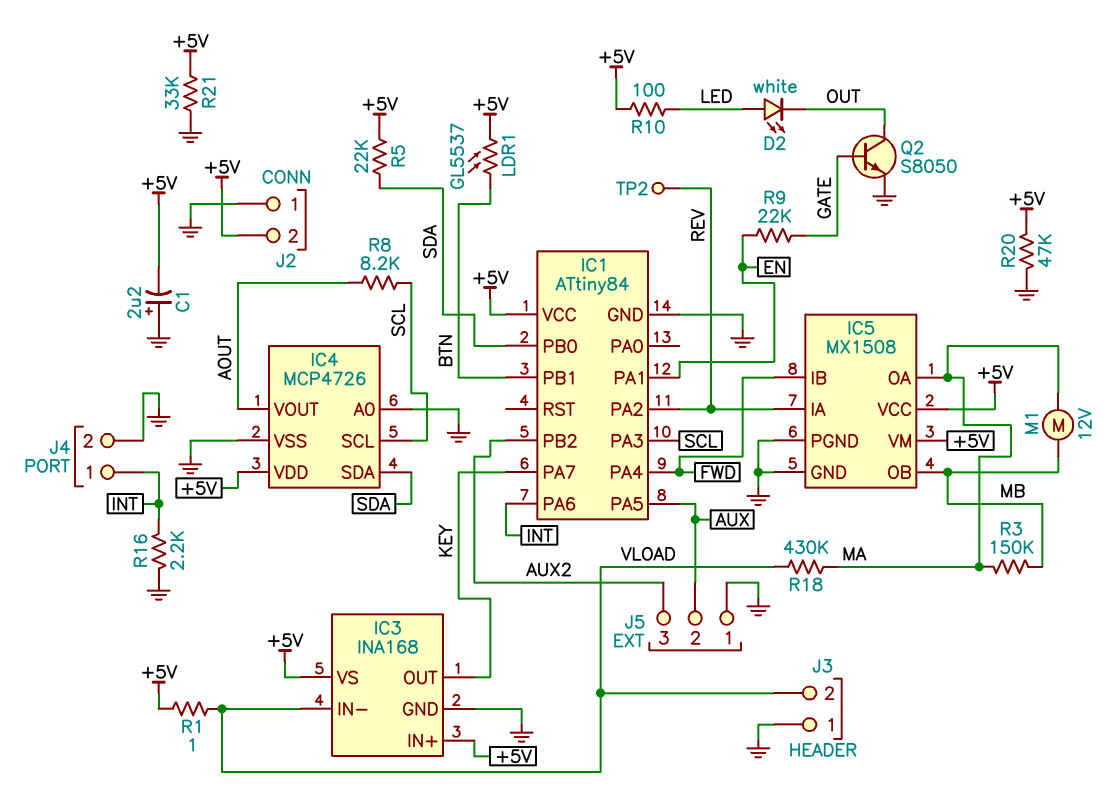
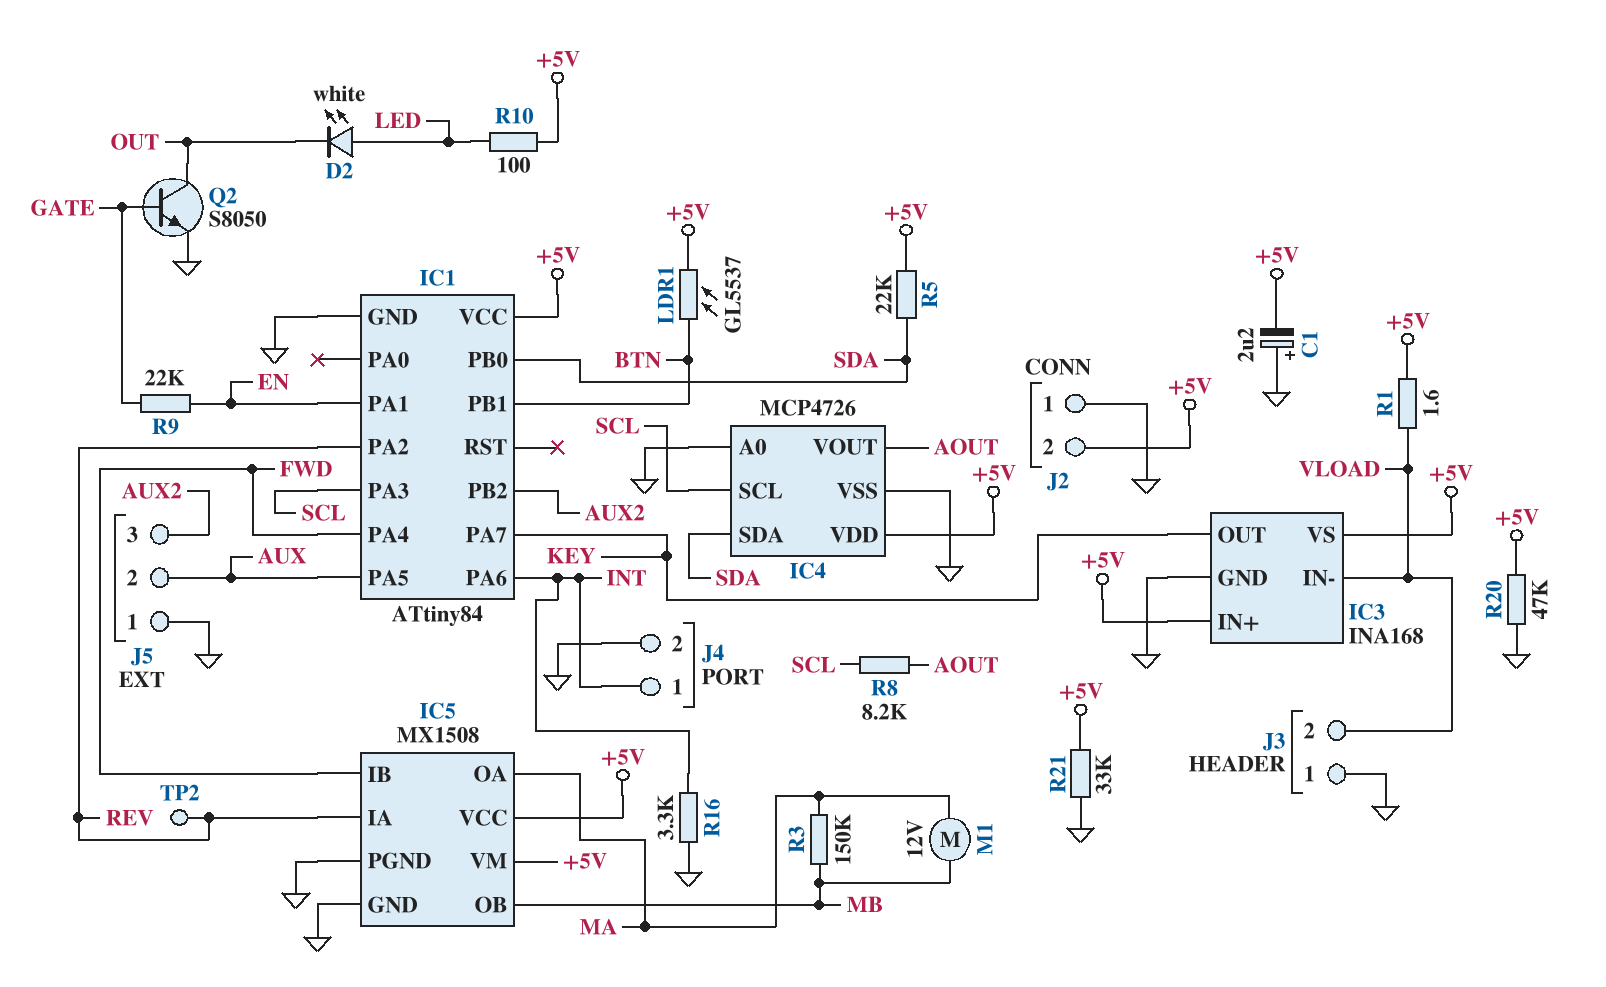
R1: 1 (+5V, VLOAD) -> 1.6 (+5V, VLOAD)
R16: 2.2k (GND, INT) -> 3.3k (GND, INT)
R18: 430k (MA, VLOAD) -> none

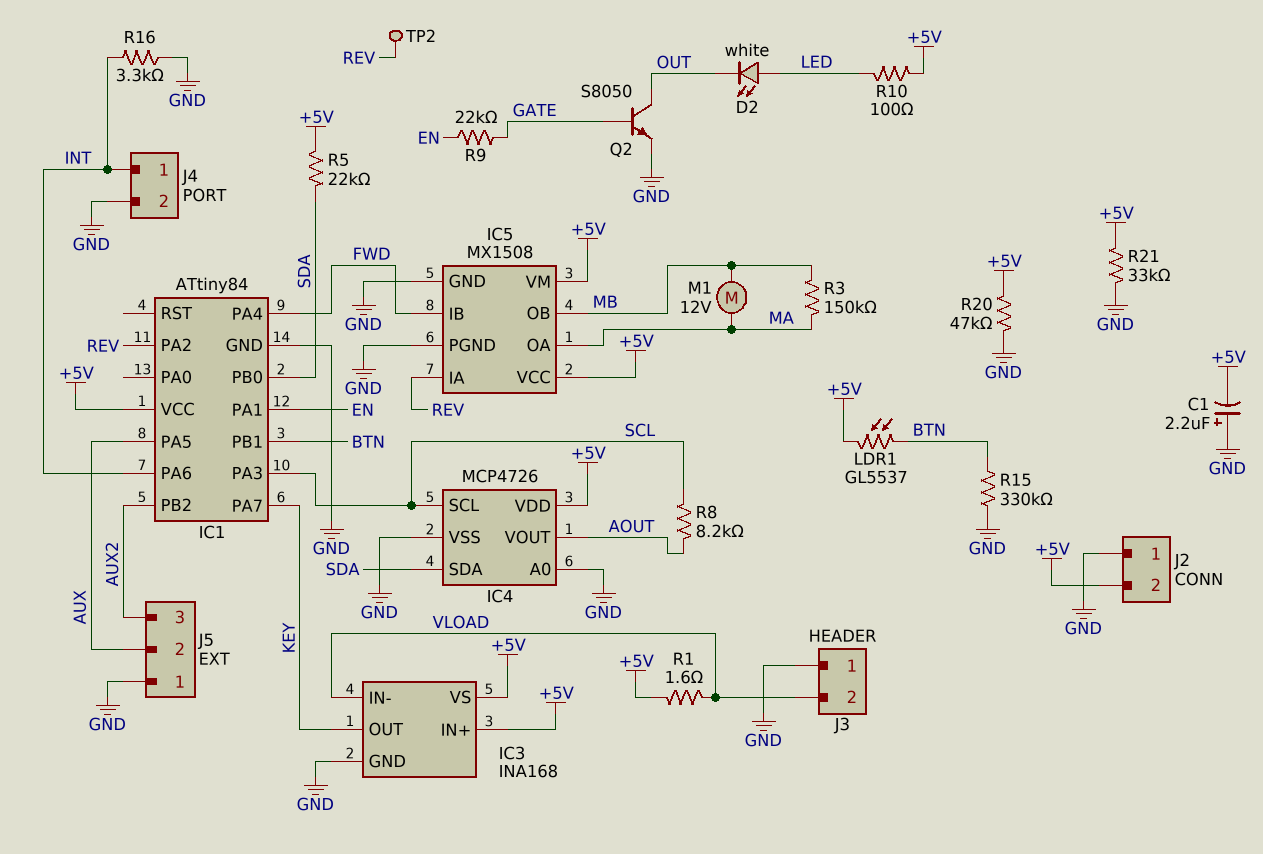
R15: none -> 330k (BTN, GND)

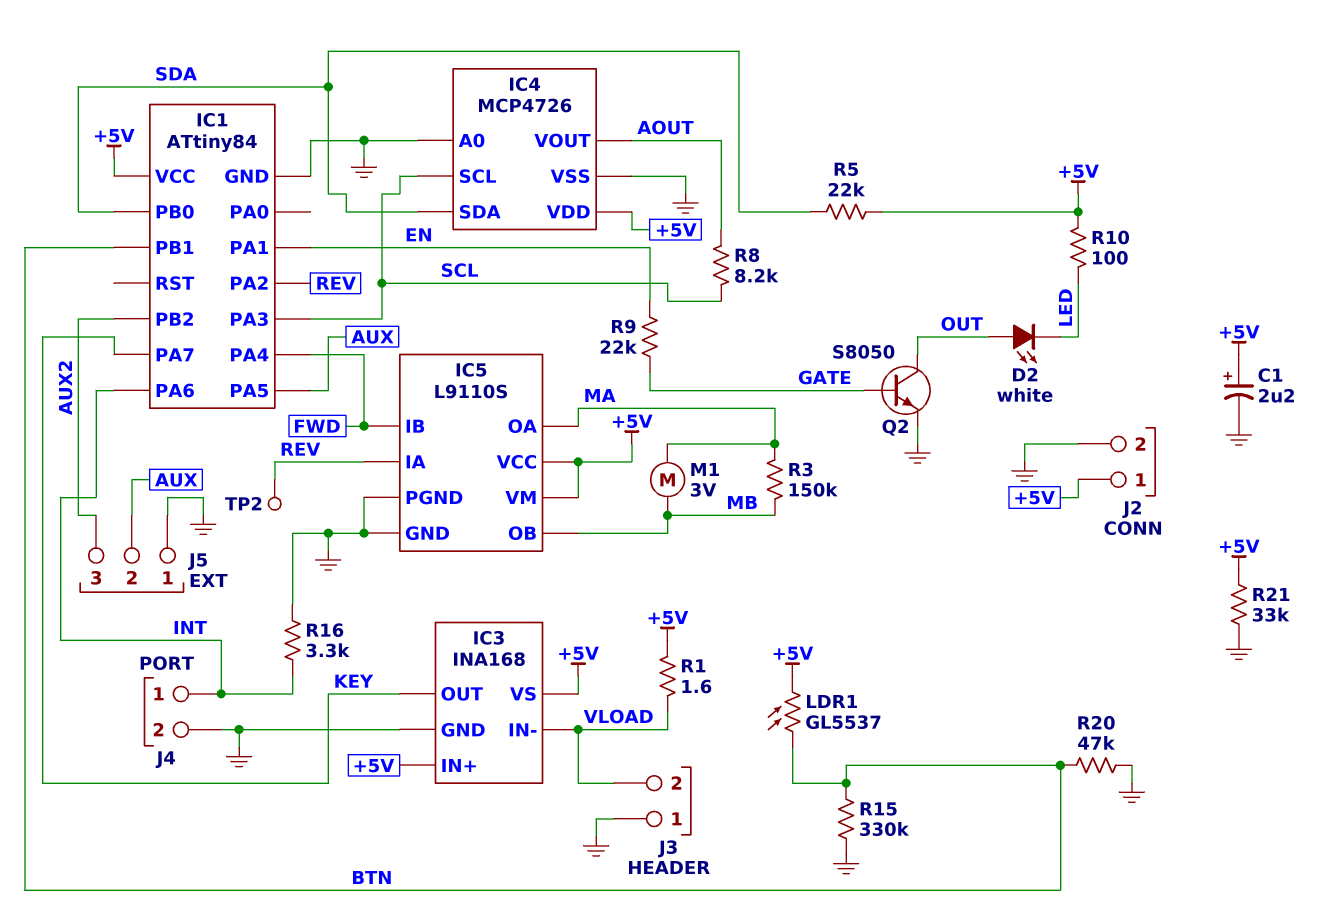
C1: 2.2uF (plus GND, minus +5V) -> 2.2uF (plus +5V, minus GND)
D2: LED white (A LED, K OUT) -> LED white (A OUT, K LED)
IC5: MX1508 -> L9110S
J2 pin 1: GND -> +5V
J2 pin 2: +5V -> GND
M1: motor 12V (MA, MB) -> motor 3V (MA, MB)
R20: 47k (+5V, GND) -> 47k (BTN, GND)

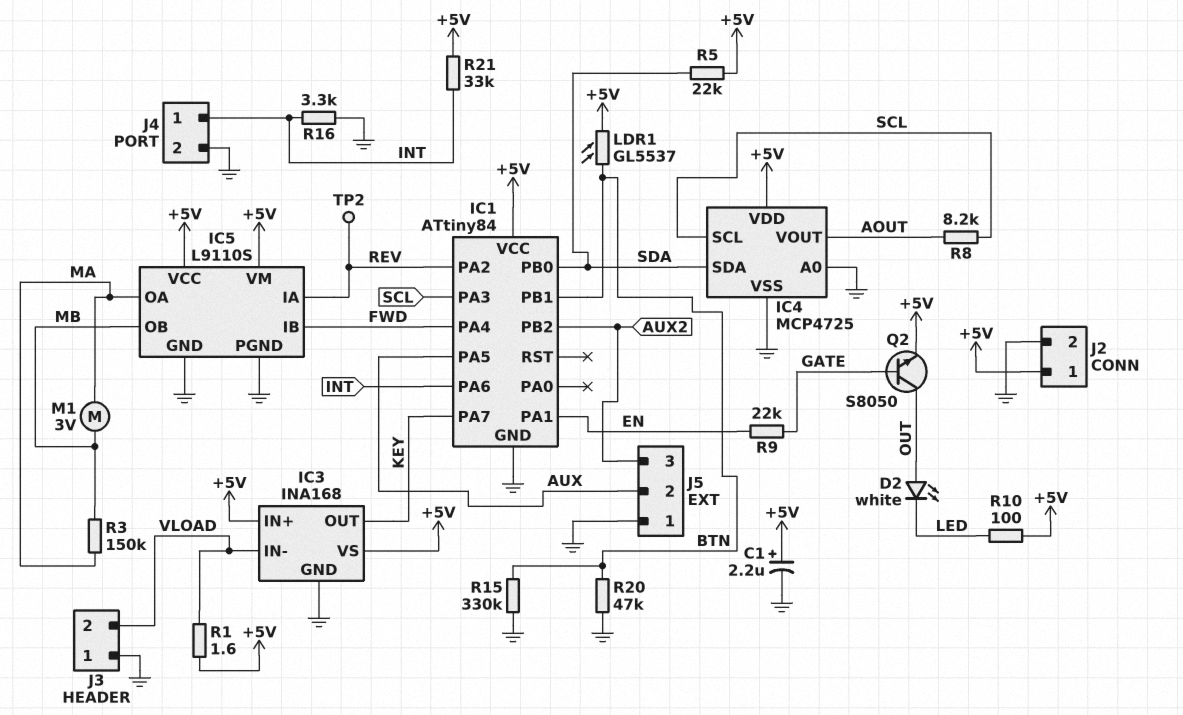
IC4: MCP4726 -> MCP4725
Q2: NPN S8050 (B GATE, C OUT, E GND) -> NPN S8050 (B GATE, C OUT, E +5V)
R21: 33k (+5V, GND) -> 33k (+5V, INT)

